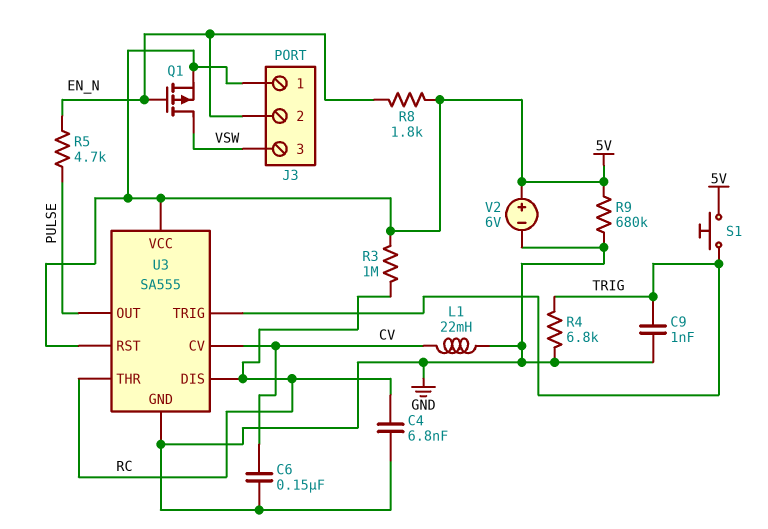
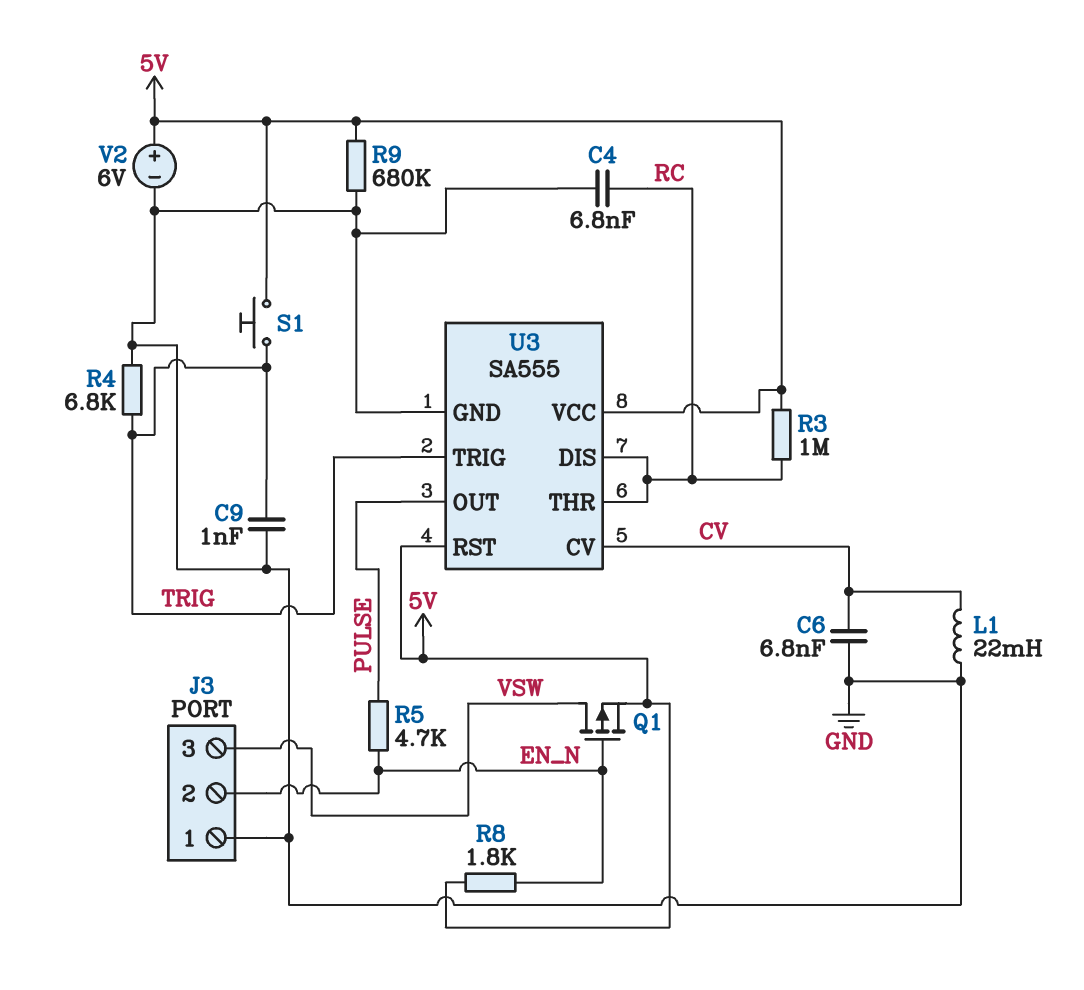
C6: 150nF (CV, GND) -> 6.8nF (CV, GND)
J3 pin 1: 5V -> GND

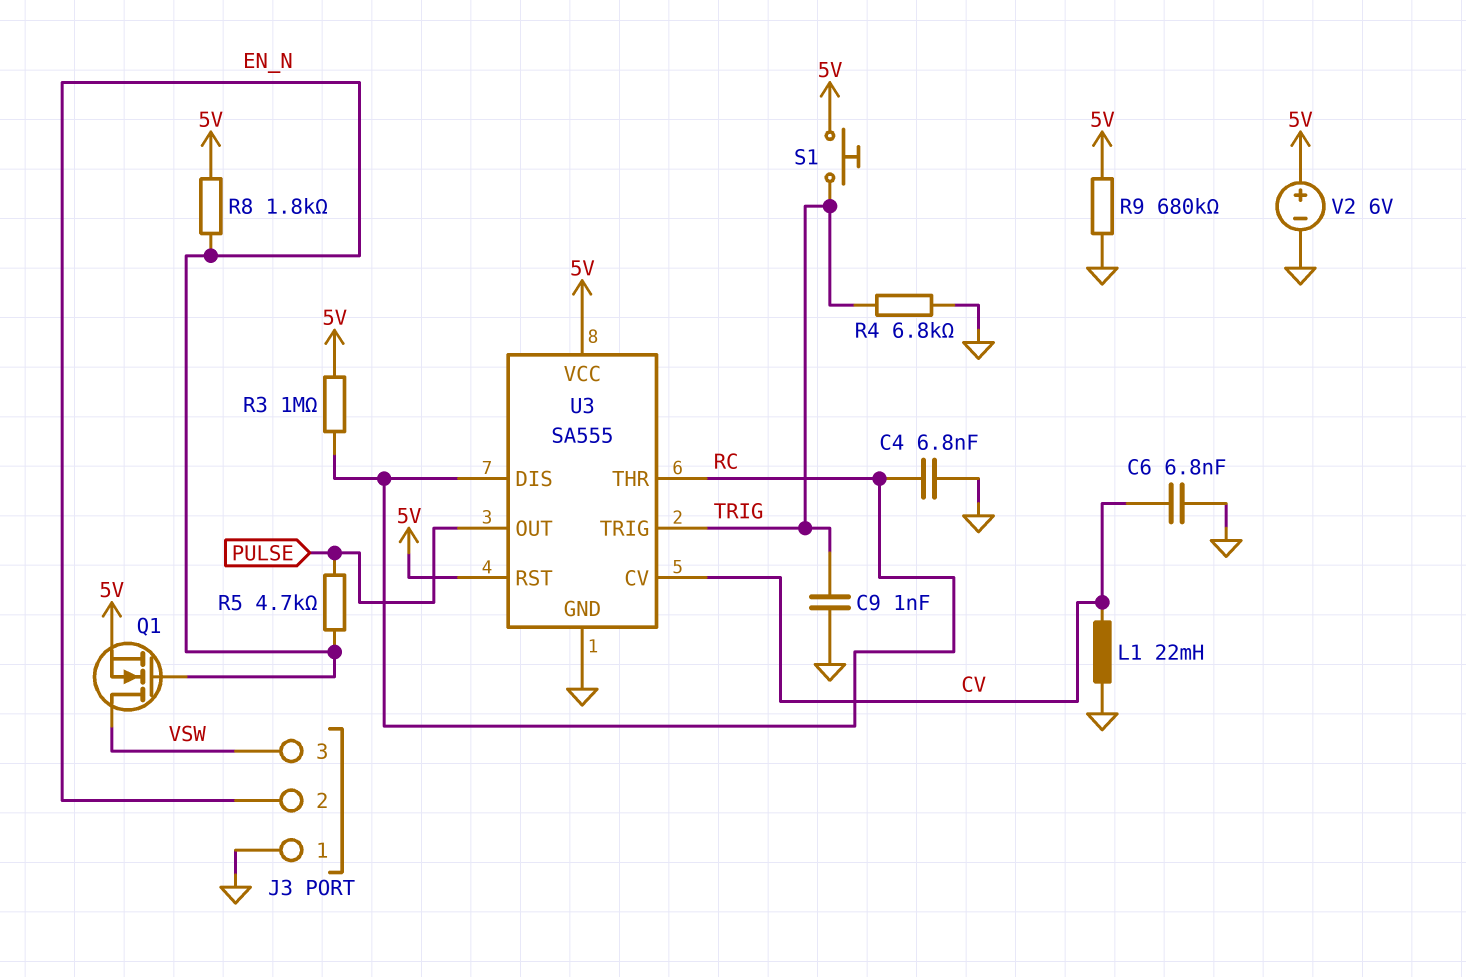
Q1: PMOS (G EN_N, D VSW, S 5V) -> NMOS (G EN_N, D VSW, S 5V)

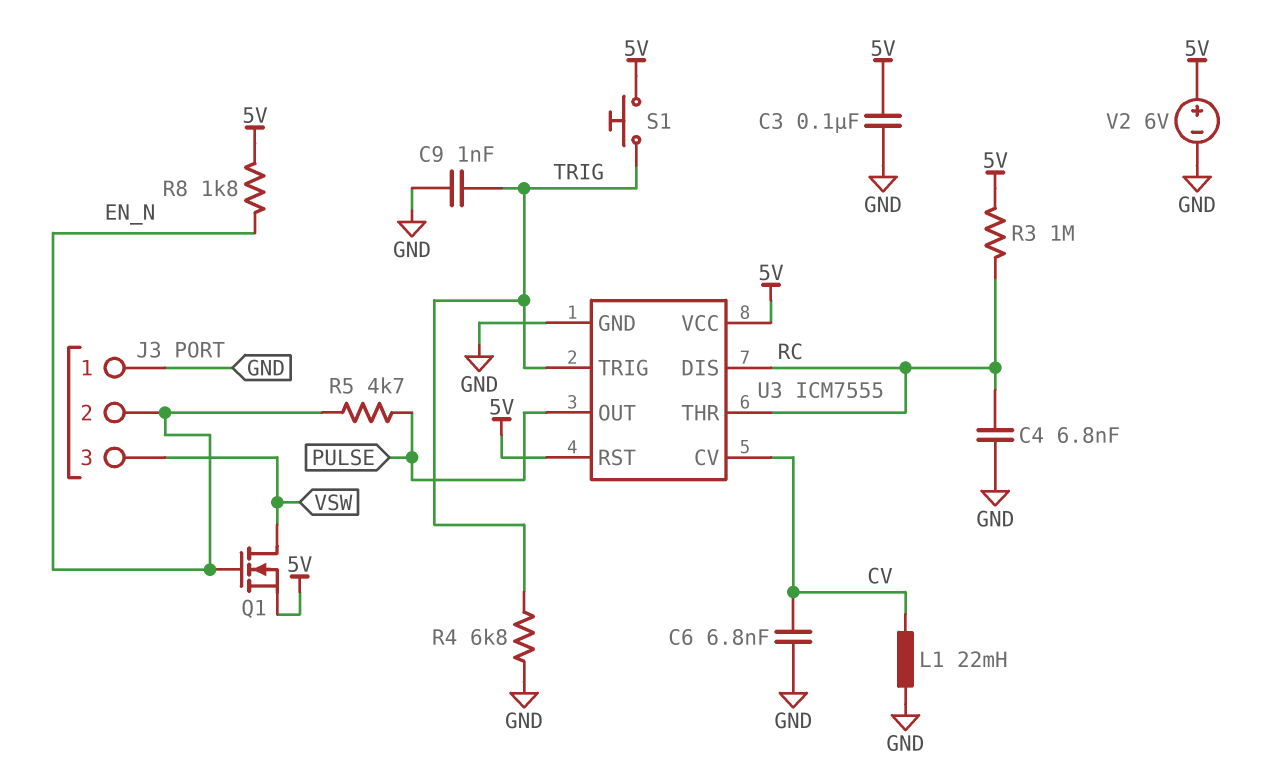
C3: none -> 100nF (5V, GND)
R9: 680k (5V, GND) -> none
U3: SA555 -> ICM7555

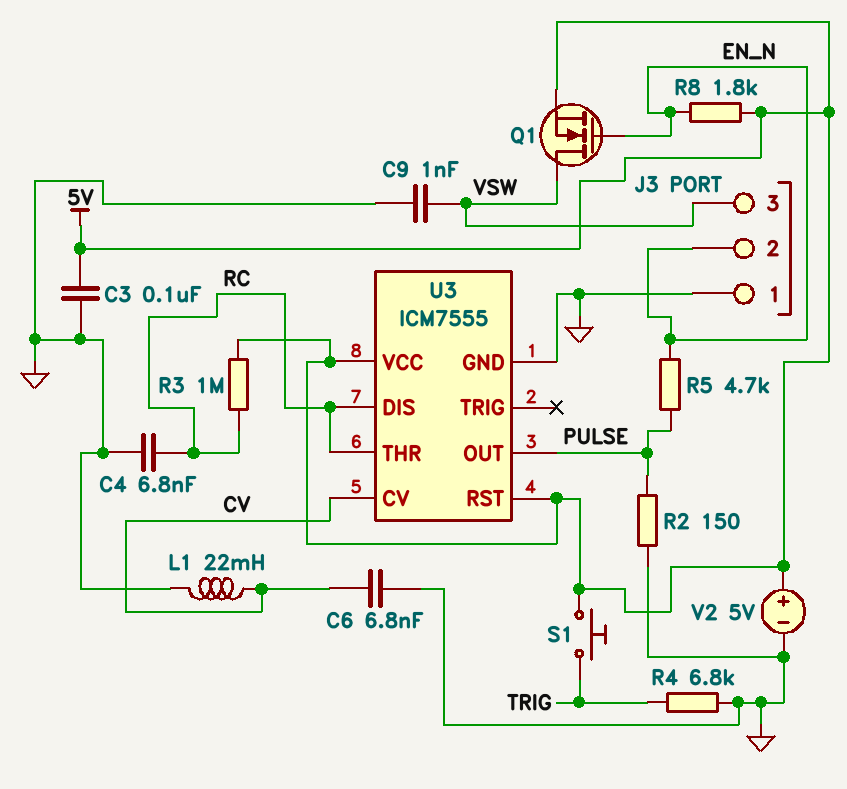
C9: 1nF (GND, TRIG) -> 1nF (GND, VSW)
R2: none -> 150 (GND, PULSE)
U3 pin TRIG: TRIG -> none
V2: 6V (plus 5V, minus GND) -> 5V (plus 5V, minus GND)

